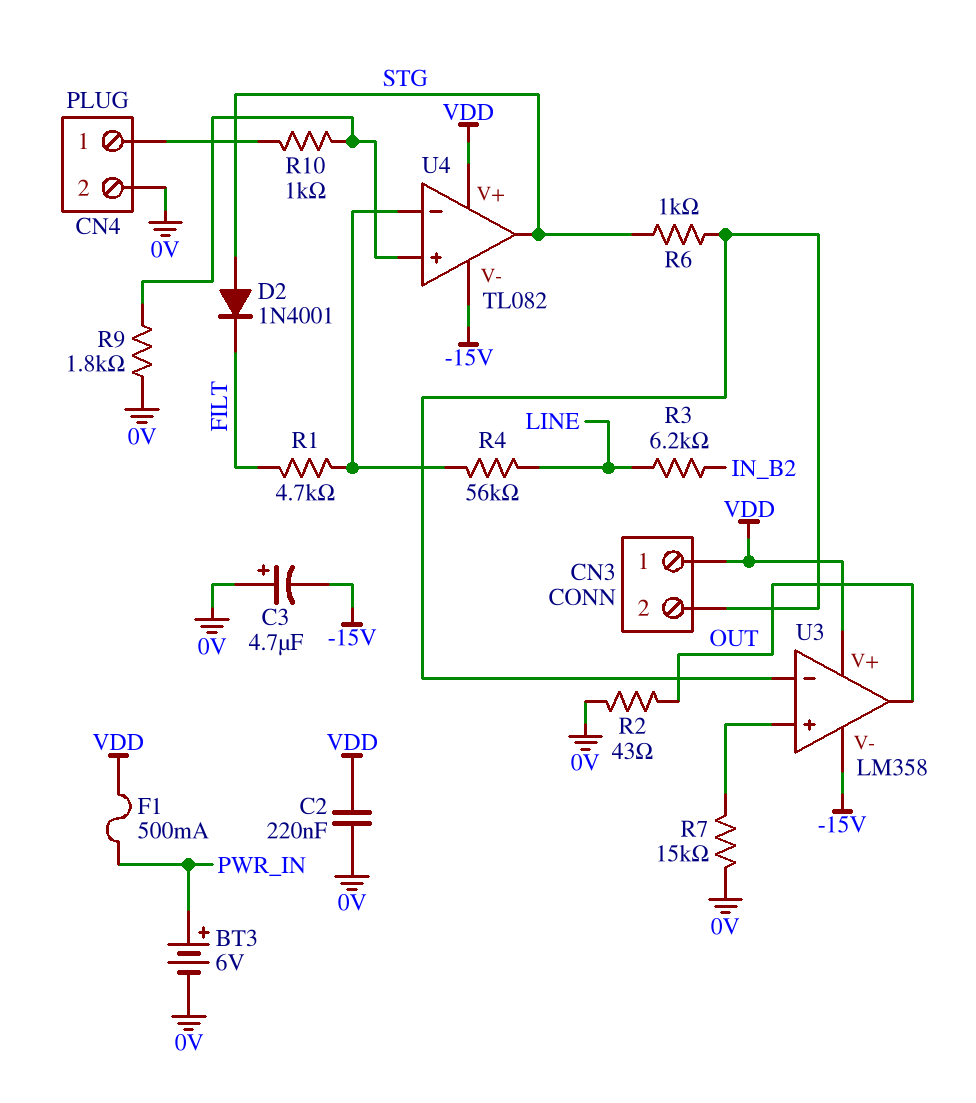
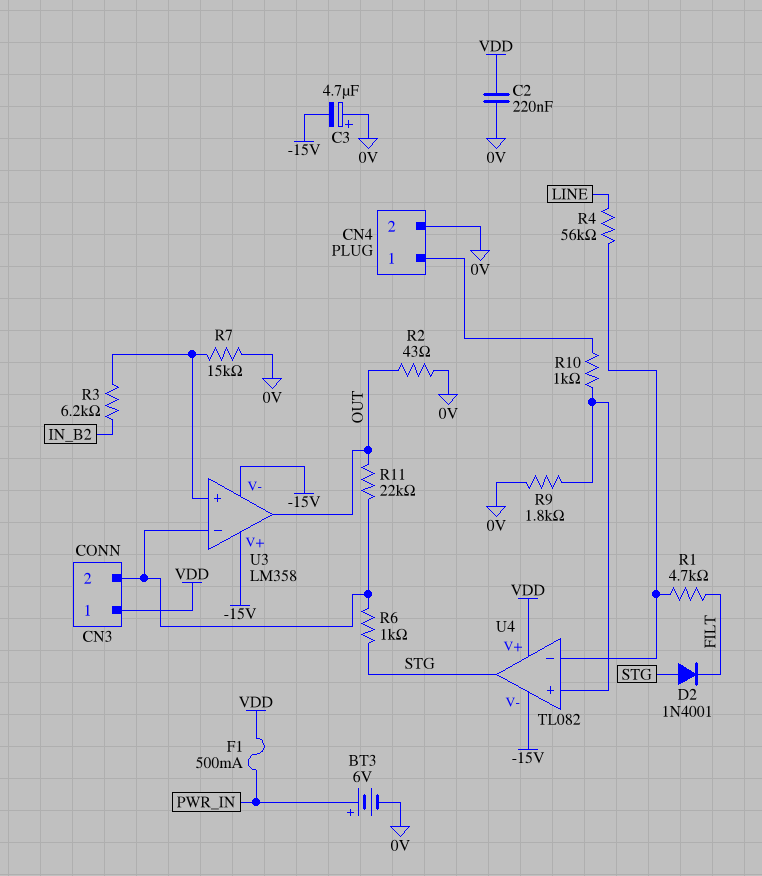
R3: 6.2k (IN_B2, LINE) -> 6.2k (IN_B2, U3/in+)
R11: none -> 22k (CN3/2, OUT)
U3 pin V+: VDD -> -15V

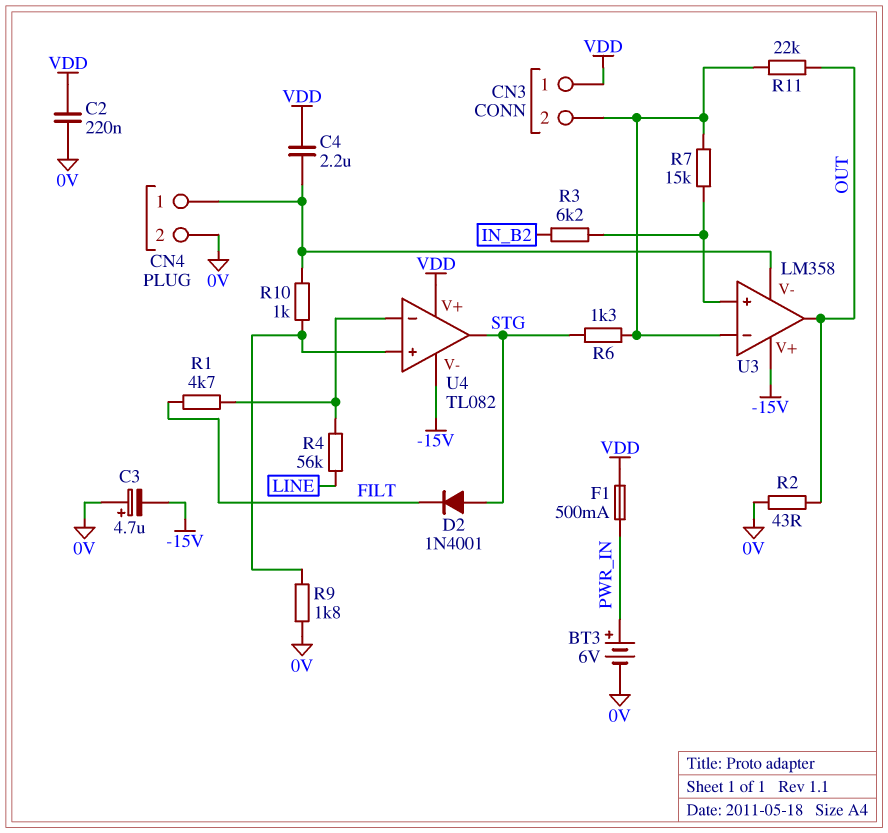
C4: none -> 2.2uF (CN4/1, VDD)
R6: 1k (CN3/2, STG) -> 1.3k (CN3/2, STG)
R7: 15k (0V, U3/in+) -> 15k (CN3/2, U3/in+)
U3 pin V-: -15V -> CN4/1

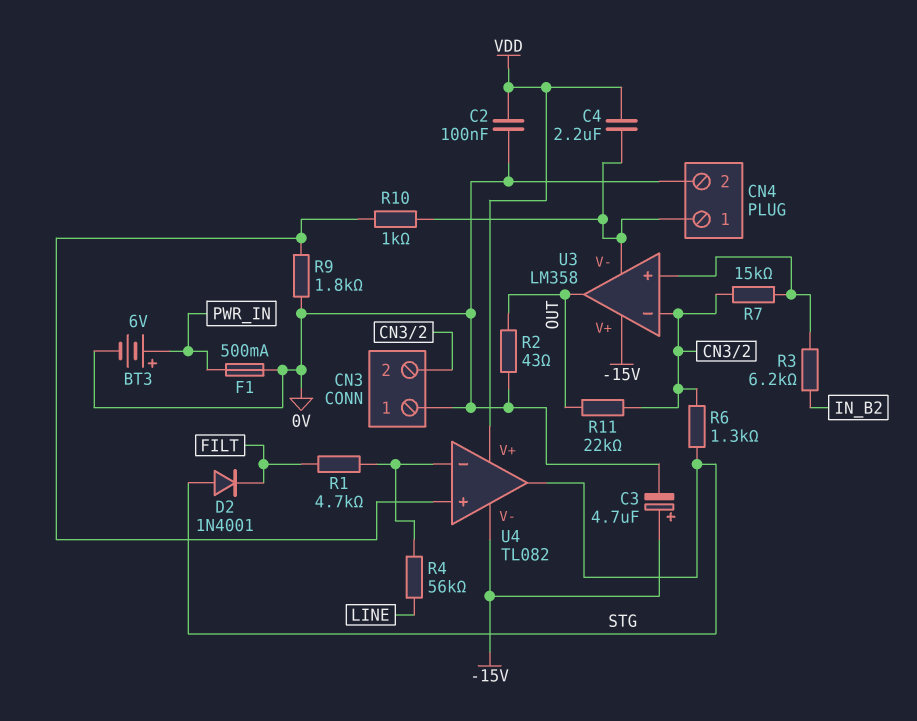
C2: 220nF (0V, VDD) -> 100nF (0V, VDD)
C3: 4.7uF (plus 0V, minus -15V) -> 4.7uF (plus -15V, minus 0V)
CN3 pin 1: VDD -> 0V
F1: 500mA (PWR_IN, VDD) -> 500mA (0V, PWR_IN)

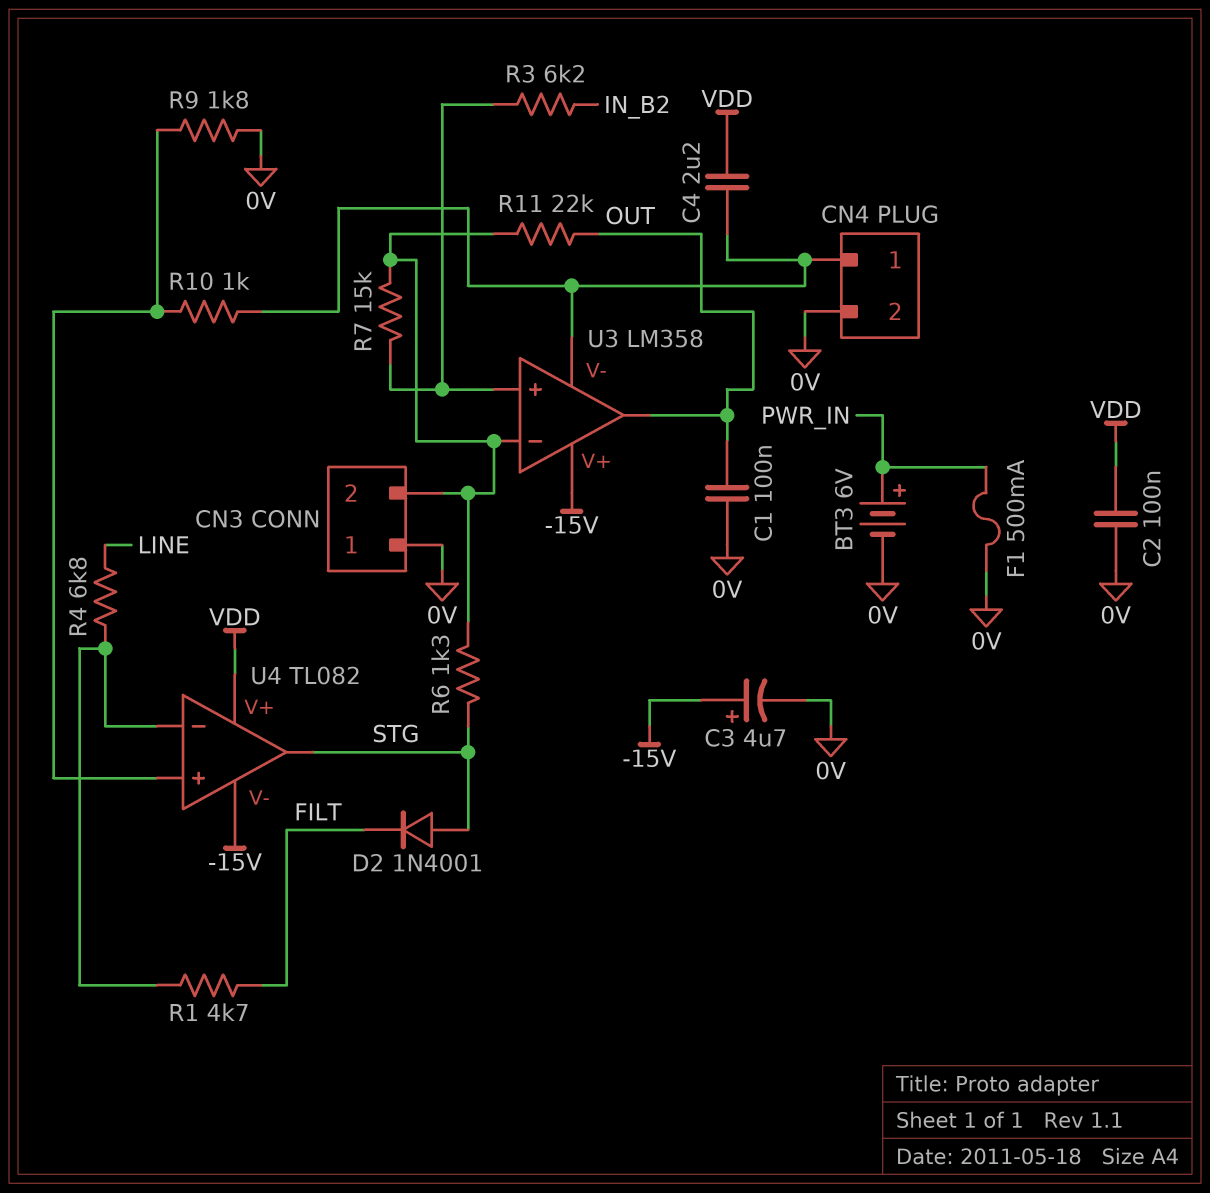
C1: none -> 100nF (0V, OUT)
R2: 43 (0V, OUT) -> none
R4: 56k (LINE, U4/in-) -> 6.8k (LINE, U4/in-)

